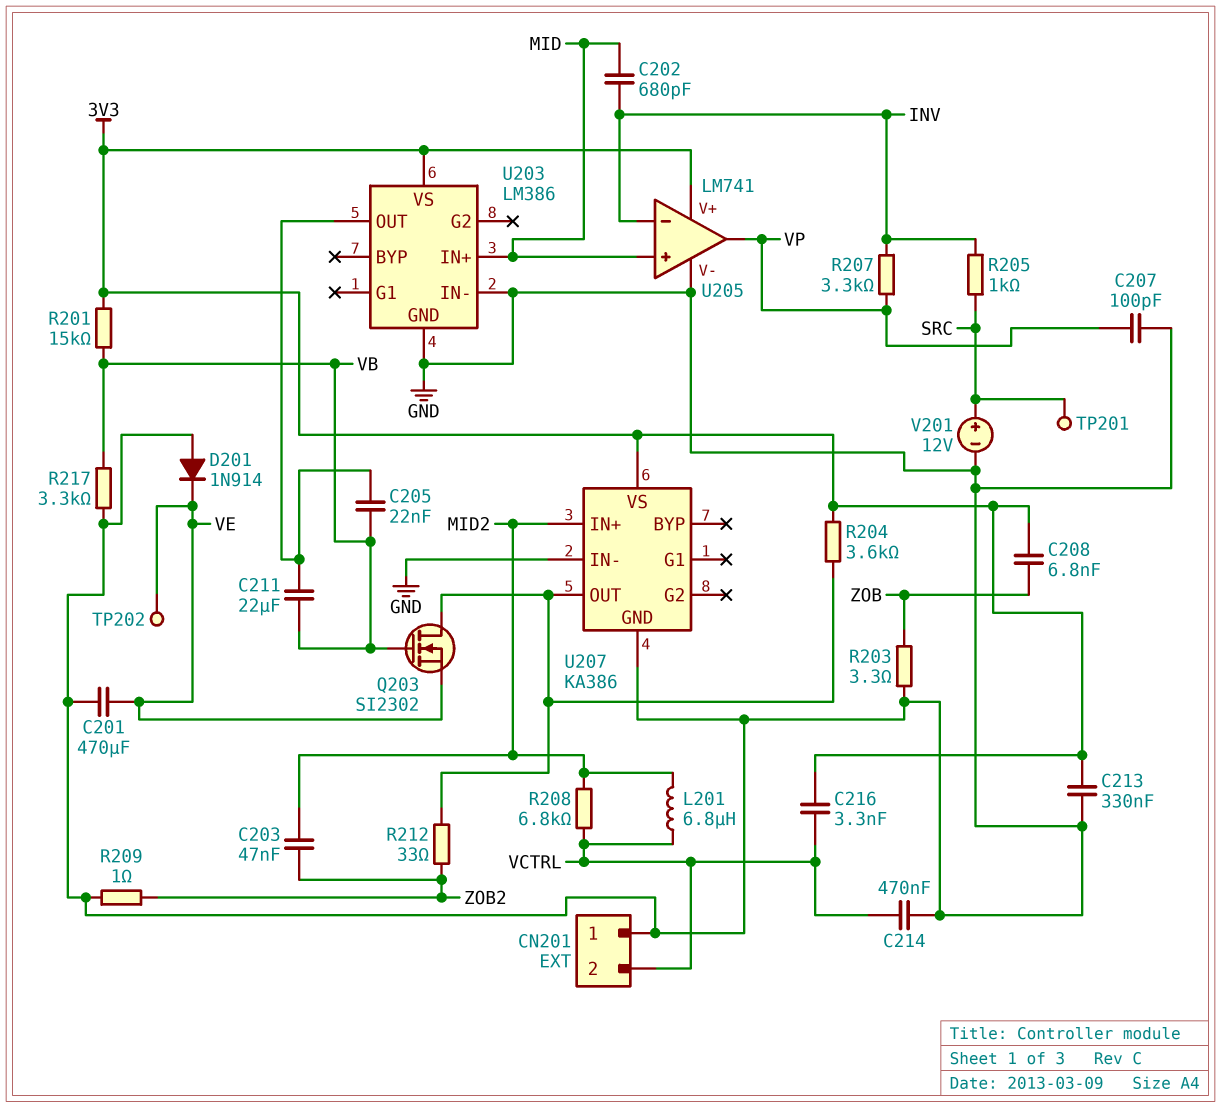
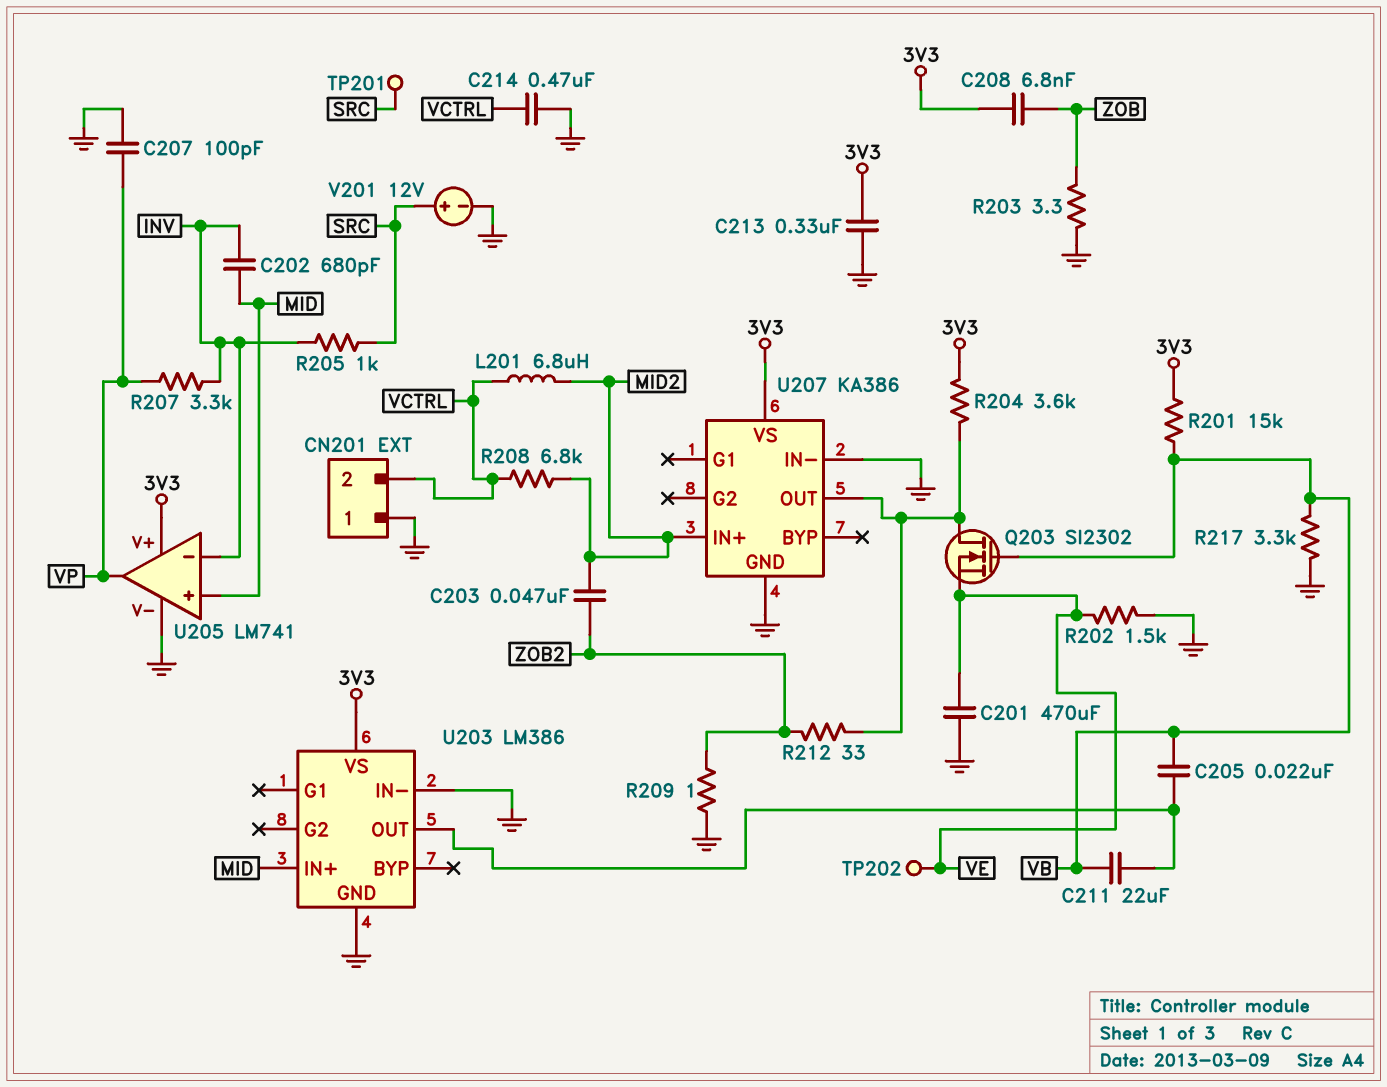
C216: 3.3nF (3V3, VCTRL) -> none
D201: diode 1N914 (A GND, K VE) -> none
R202: none -> 1.5k (GND, VE)

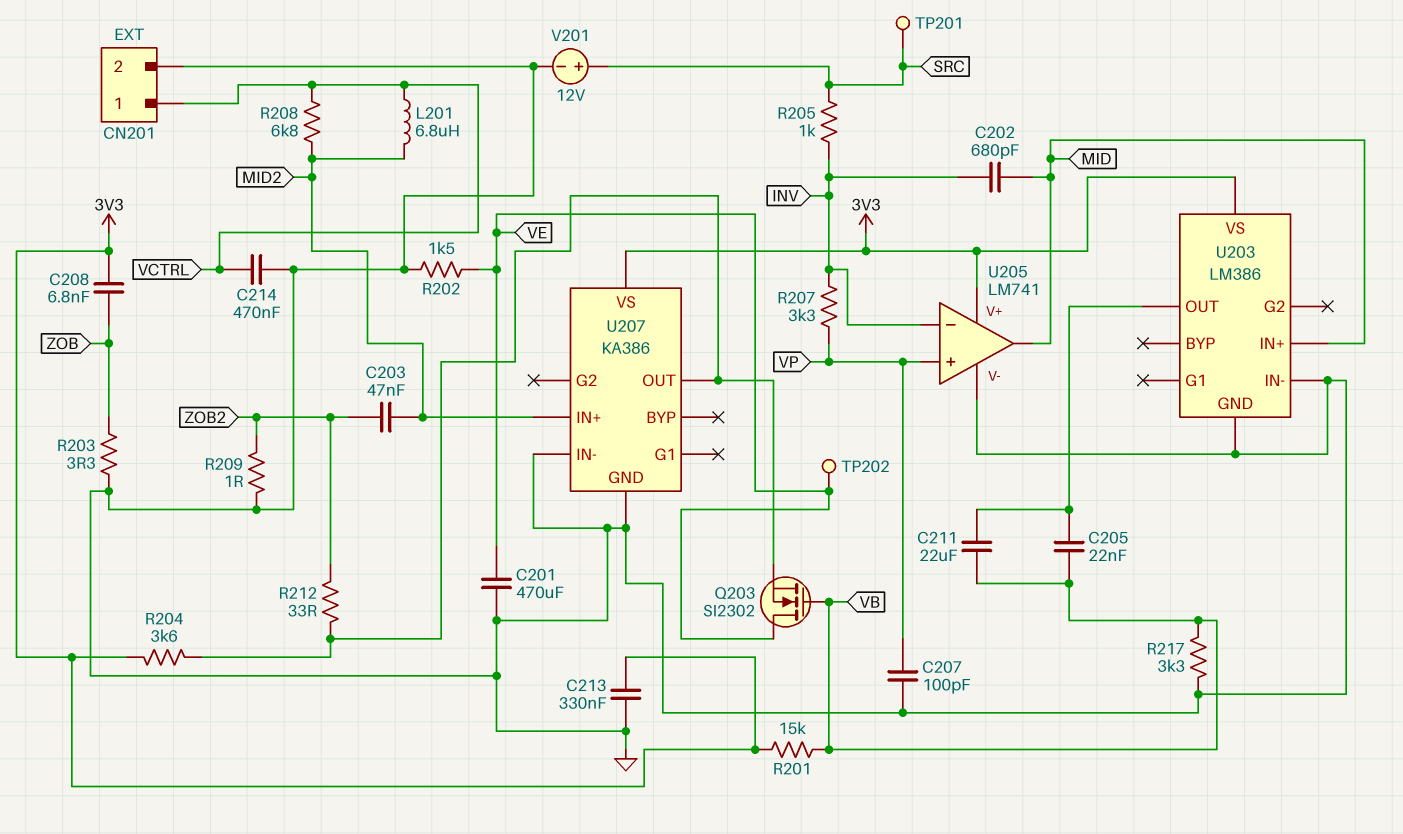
CN201 pin 1: GND -> VCTRL
CN201 pin 2: VCTRL -> GND
Q203: NMOS SI2302 (G VB, D U207/OUT, S VE) -> NMOS SI2302 (G VB, D VE, S U207/OUT)
U205 pin in+: MID -> VP
U205 pin out: VP -> MID

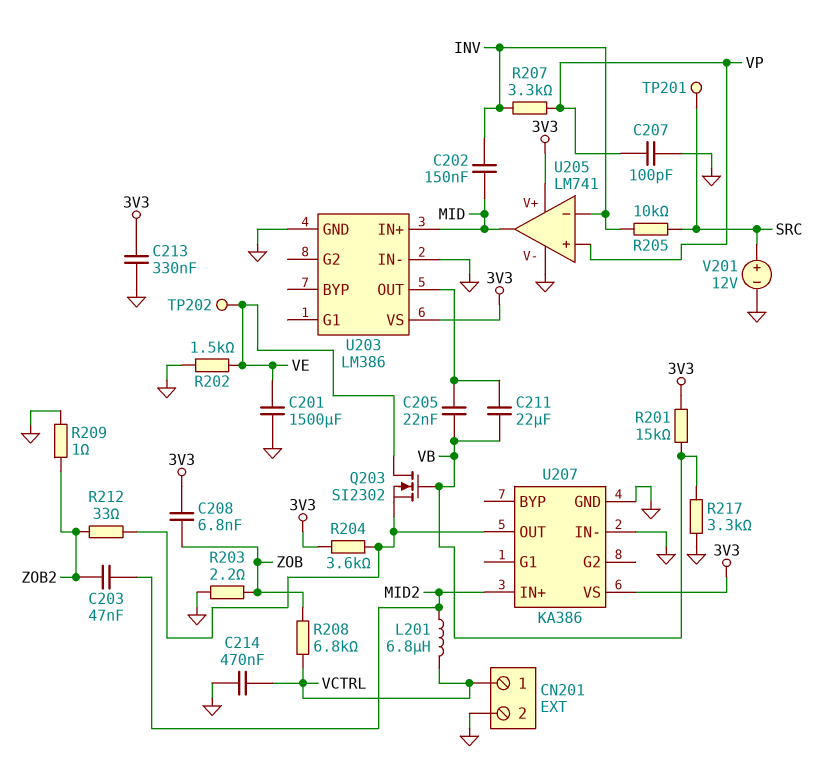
C201: 470uF (GND, VE) -> 1500uF (GND, VE)
C202: 680pF (INV, MID) -> 150nF (INV, MID)
R203: 3.3 (GND, ZOB) -> 2.2 (GND, ZOB)
R205: 1k (INV, SRC) -> 10k (INV, SRC)
R208: 6.8k (MID2, VCTRL) -> 6.8k (VCTRL, ZOB)

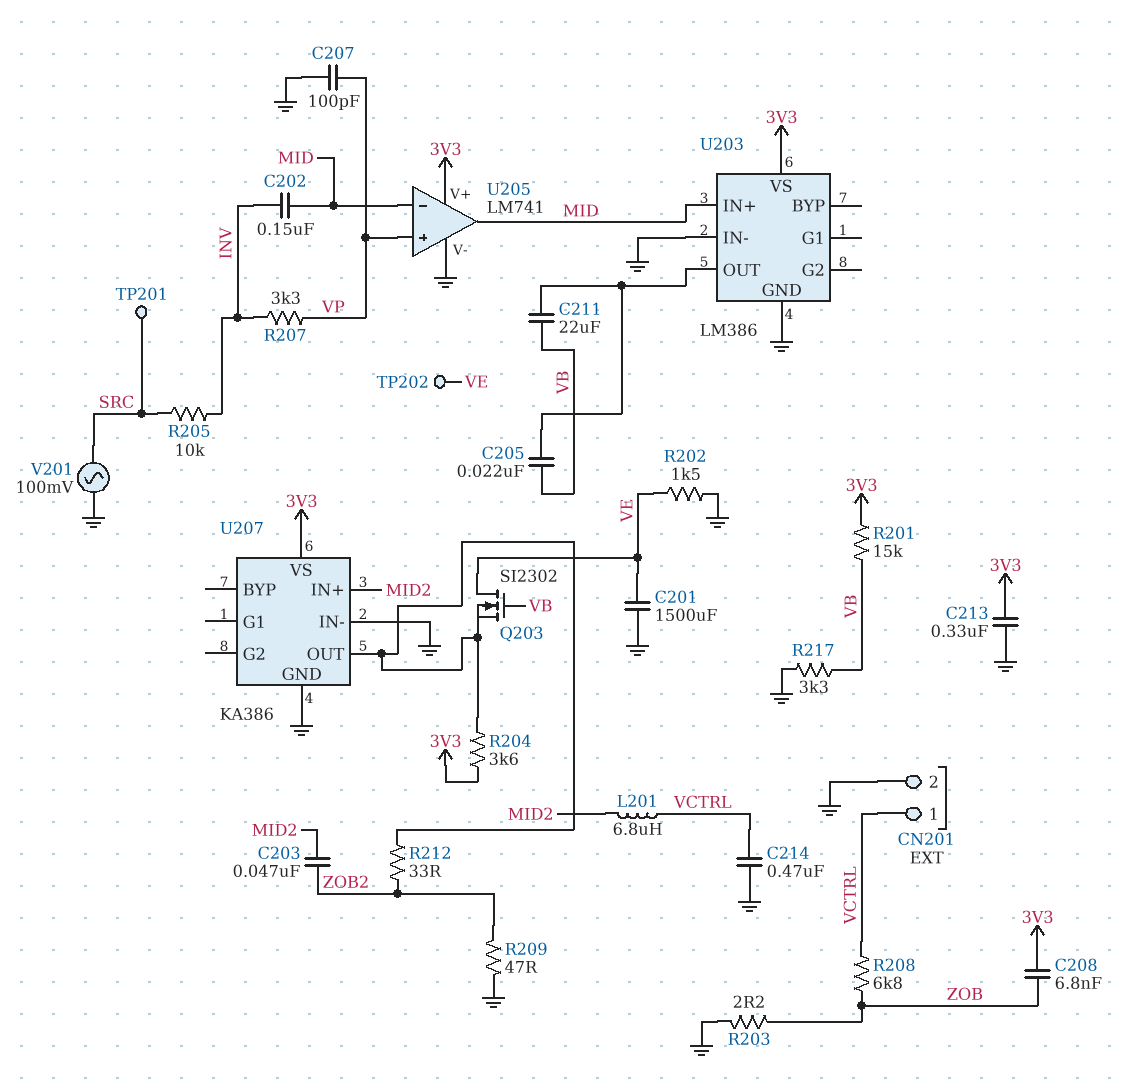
R209: 1 (GND, ZOB2) -> 47 (GND, ZOB2)
U205 pin in-: INV -> MID
V201: 12V (plus SRC, minus GND) -> AC 100mV (GND, SRC)

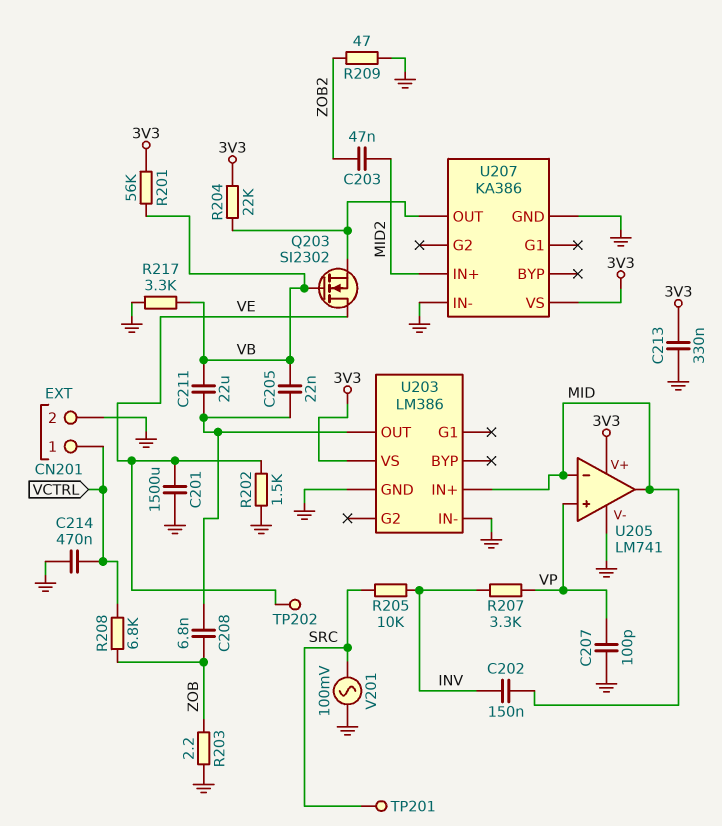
C208: 6.8nF (3V3, ZOB) -> 6.8nF (U203/OUT, ZOB)
L201: 6.8uH (MID2, VCTRL) -> none
R201: 15k (3V3, VB) -> 56k (3V3, VB)
R204: 3.6k (3V3, U207/OUT) -> 22k (3V3, U207/OUT)
R212: 33 (U207/OUT, ZOB2) -> none

